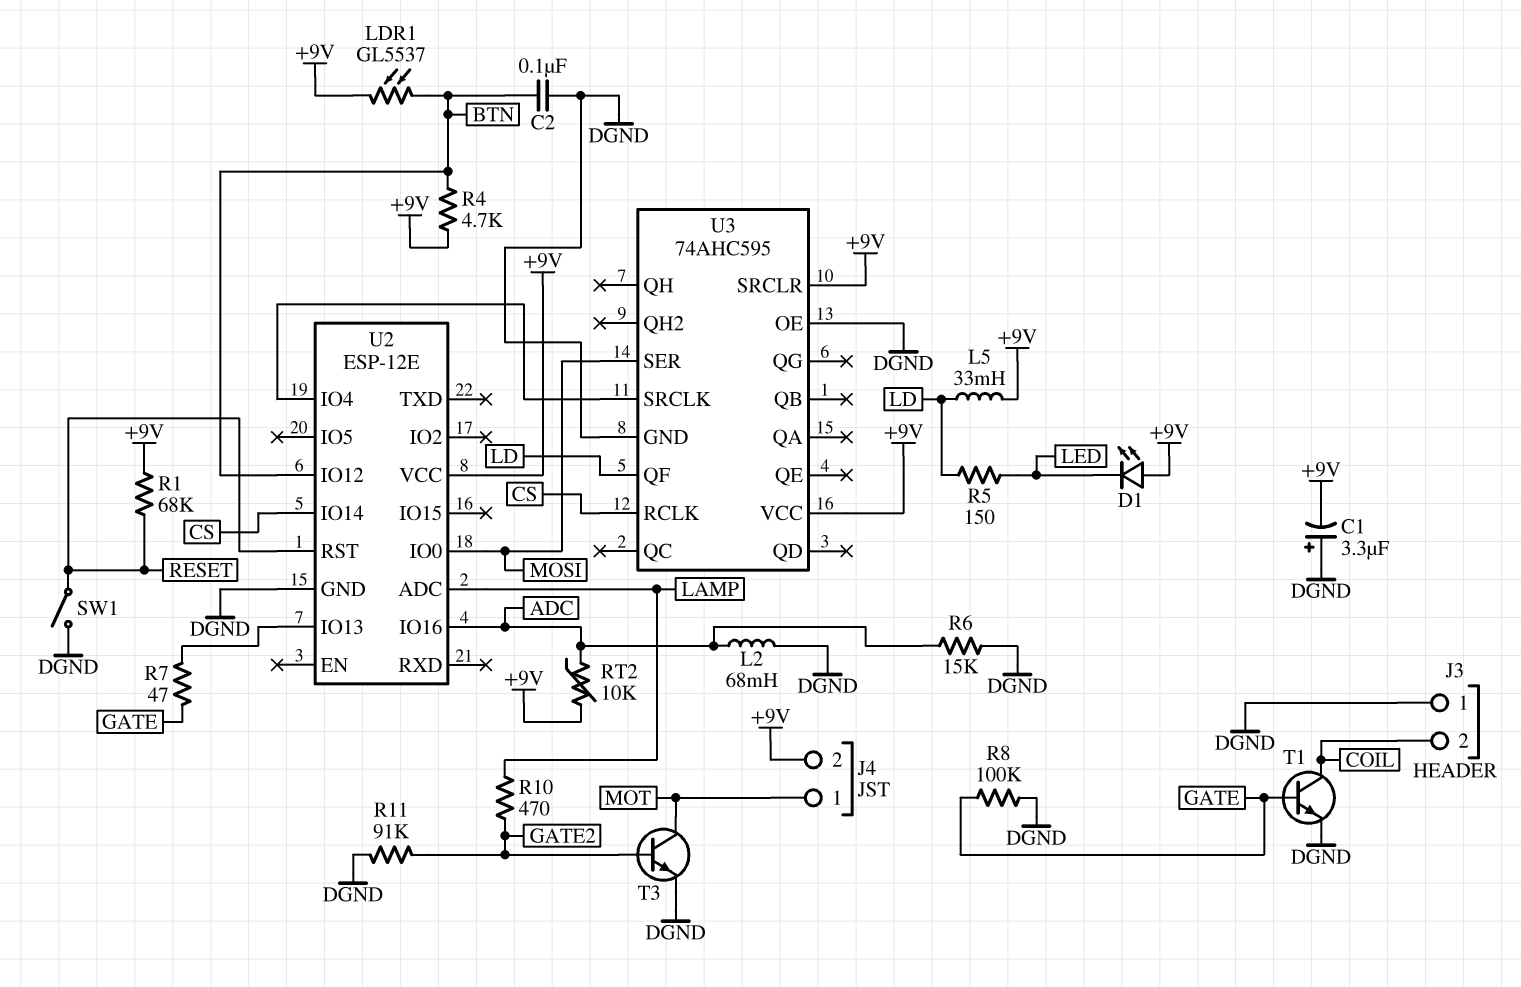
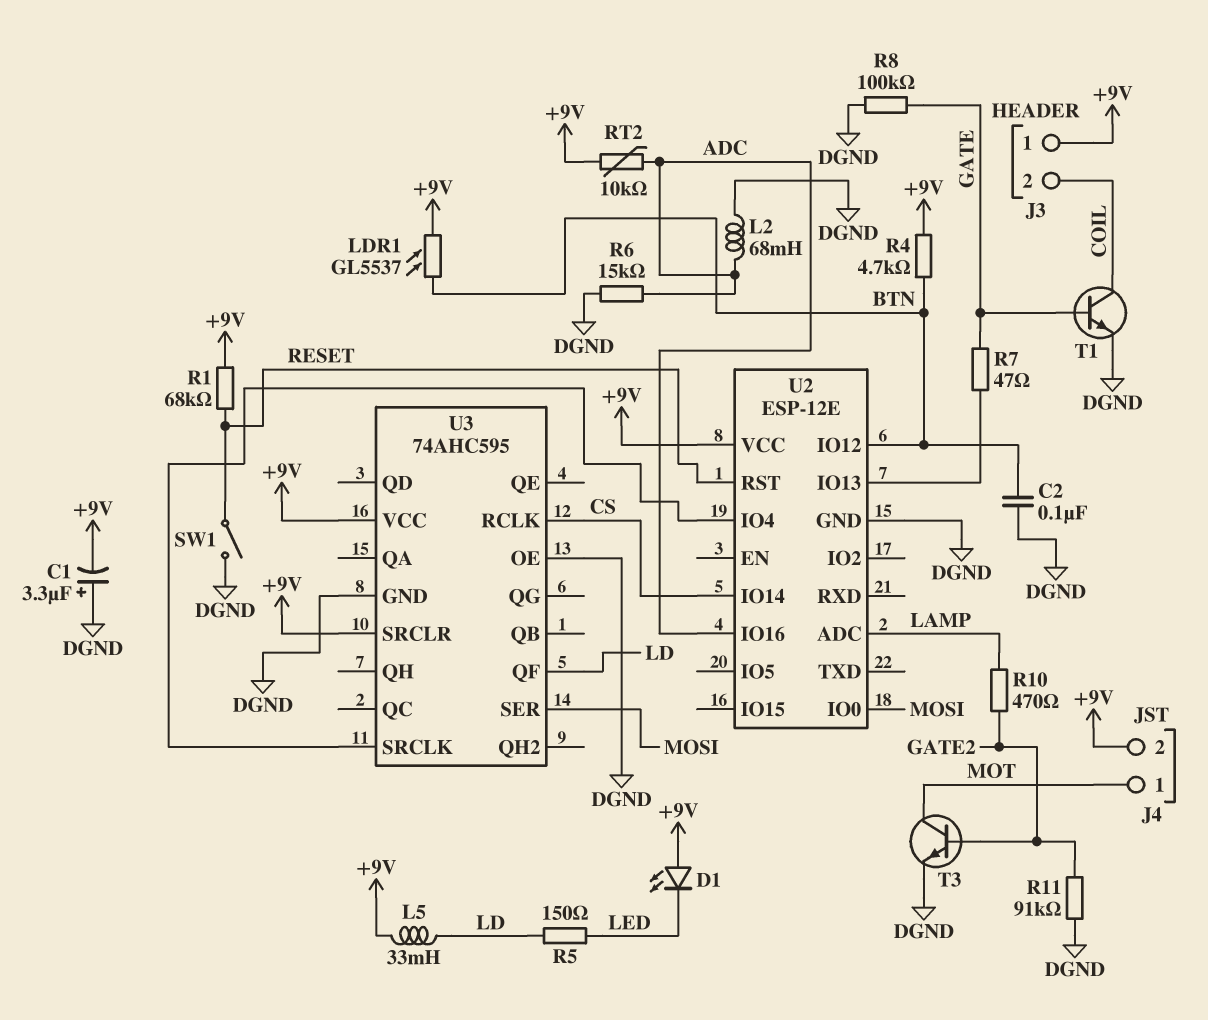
J3 pin 1: DGND -> +9V

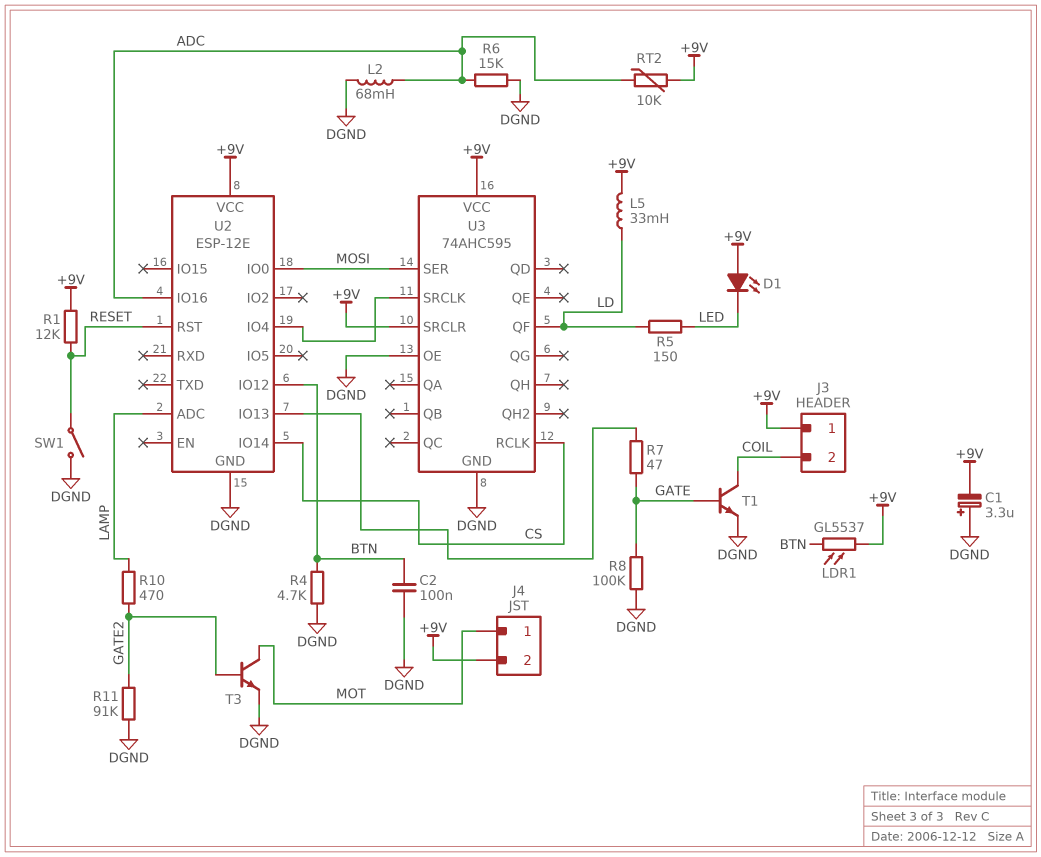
R1: 68k (+9V, RESET) -> 12k (+9V, RESET)
R4: 4.7k (+9V, BTN) -> 4.7k (BTN, DGND)

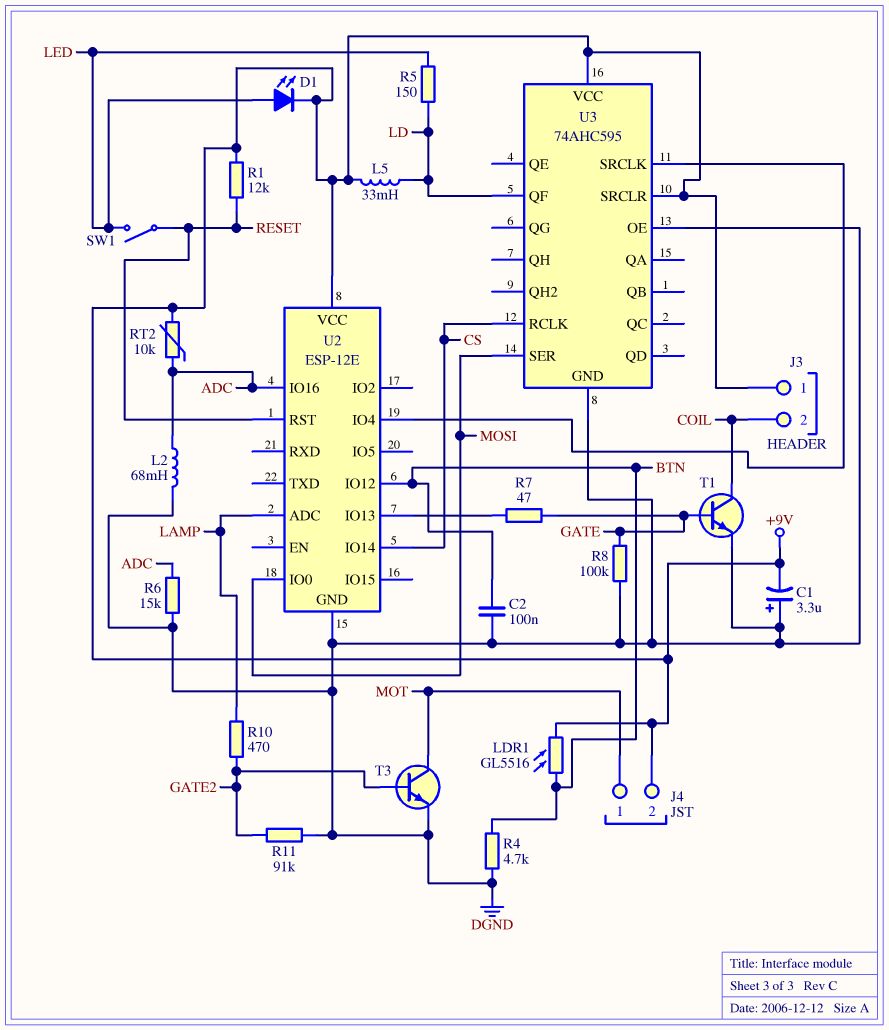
D1: LED (A +9V, K LED) -> LED (A LED, K +9V)
LDR1: GL5537 (+9V, BTN) -> GL5516 (+9V, BTN)
SW1: switch (DGND, RESET) -> switch (LED, RESET)

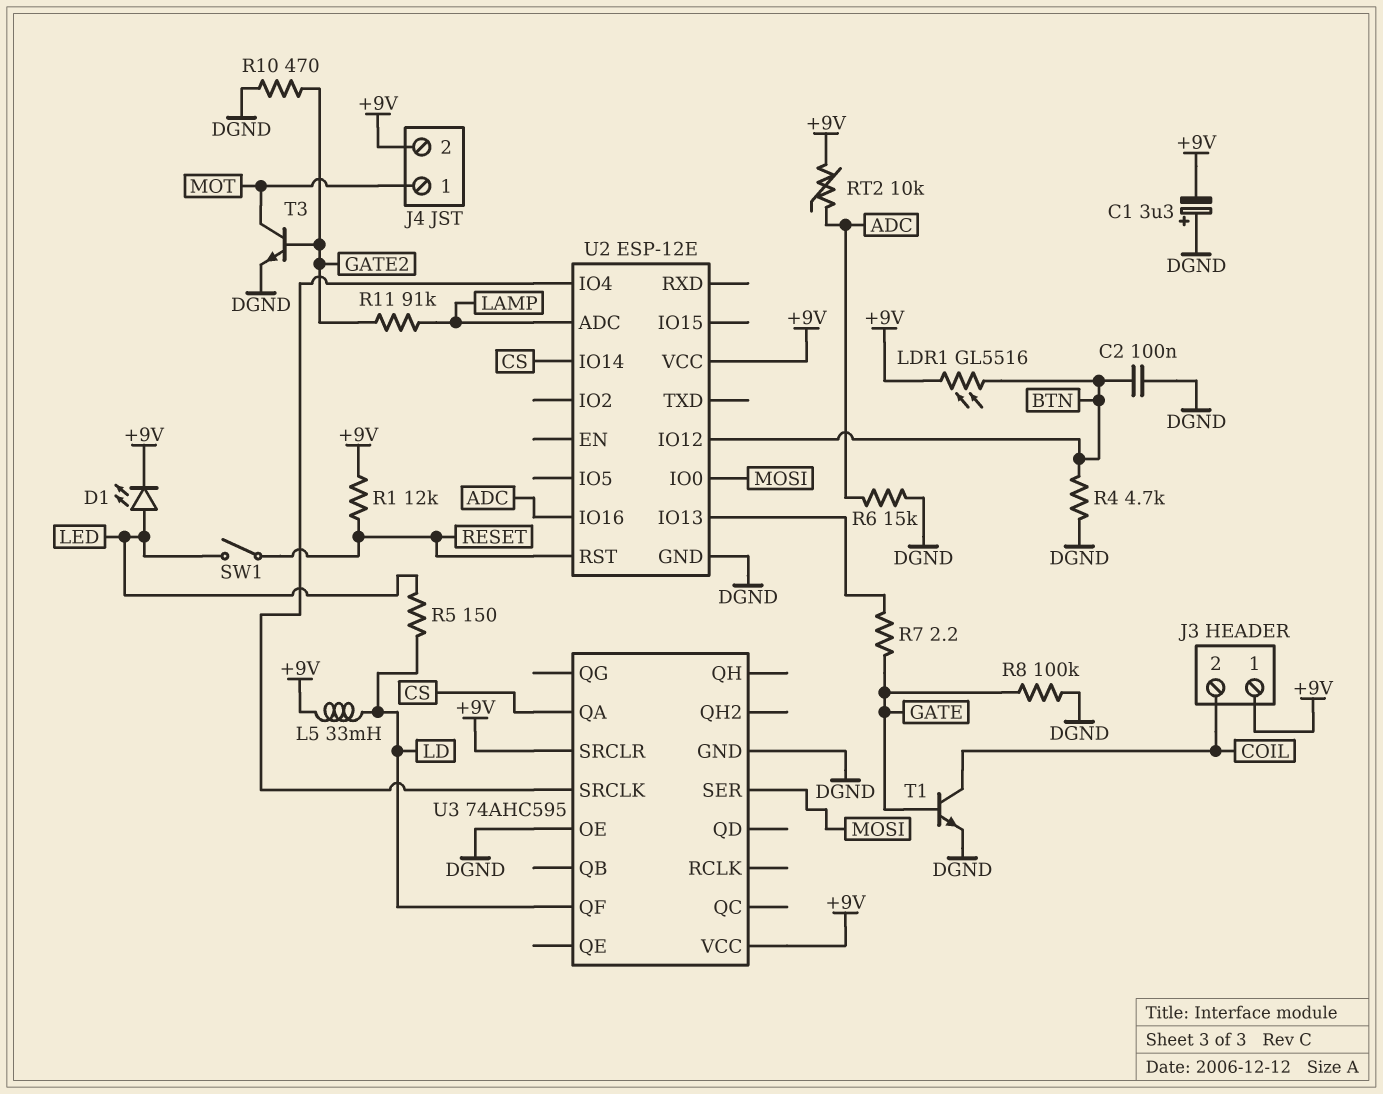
L2: 68mH (ADC, DGND) -> none
R7: 47 (GATE, U2/IO13) -> 2.2 (GATE, U2/IO13)
R10: 470 (GATE2, LAMP) -> 470 (DGND, GATE2)
R11: 91k (DGND, GATE2) -> 91k (GATE2, LAMP)
U3 pin QA: none -> CS
U3 pin RCLK: CS -> none

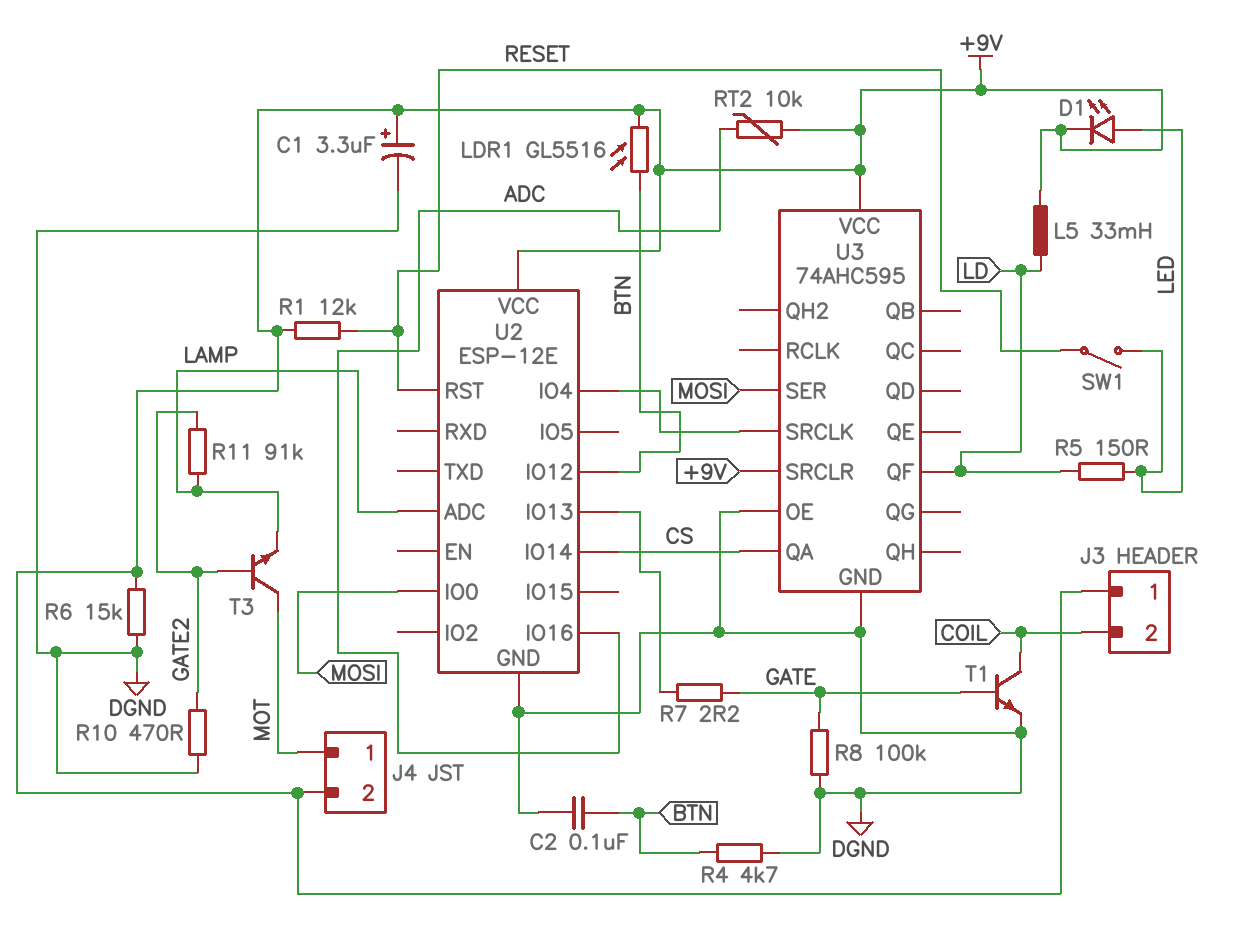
C1: 3.3uF (plus DGND, minus +9V) -> 3.3uF (plus +9V, minus DGND)
R6: 15k (ADC, DGND) -> 15k (+9V, DGND)
T3: NPN (B GATE2, C MOT, E DGND) -> NPN (B GATE2, C MOT, E LAMP)

